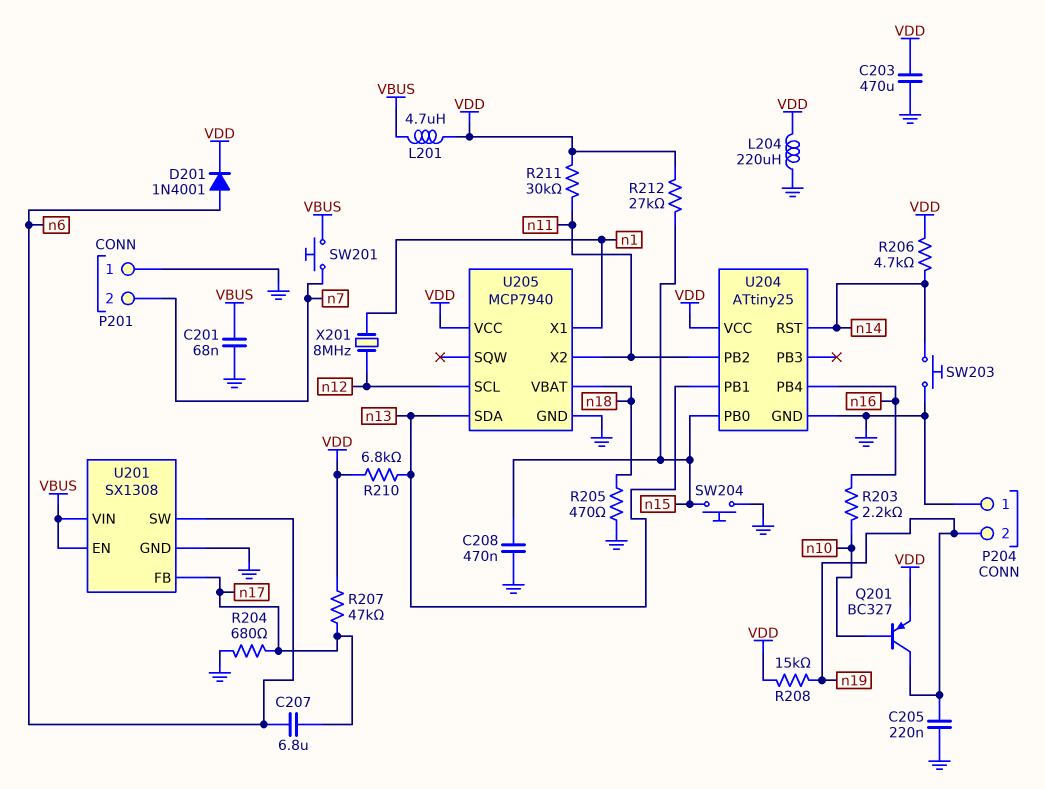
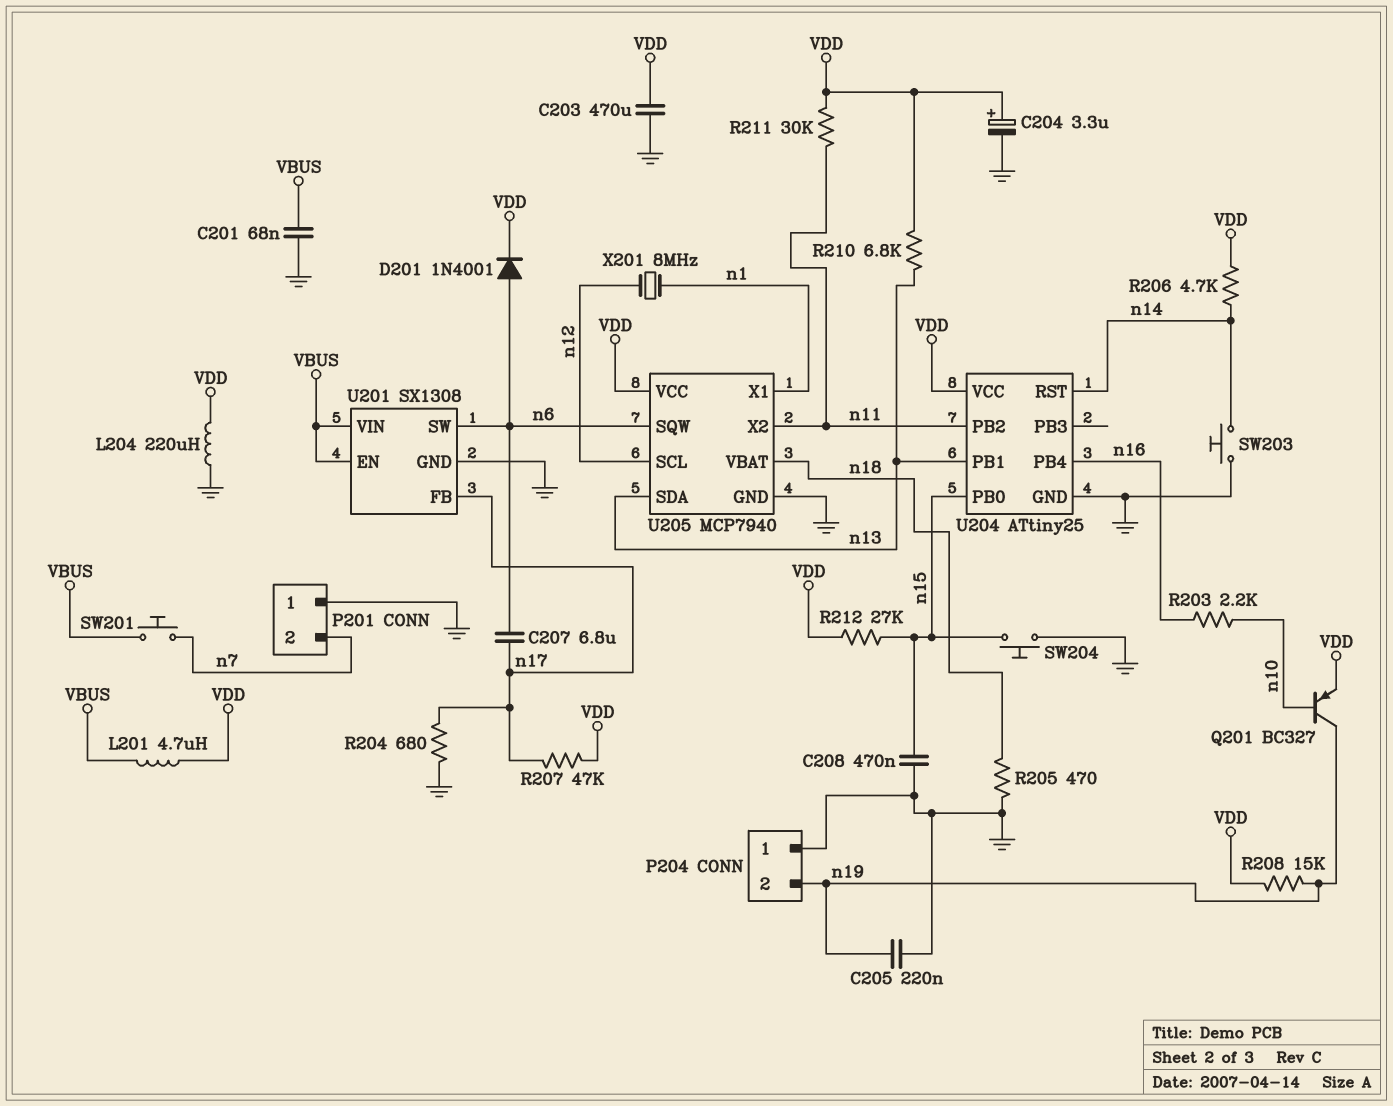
C204: none -> 3.3uF (plus VDD, minus GND)
U205 pin SQW: none -> n6

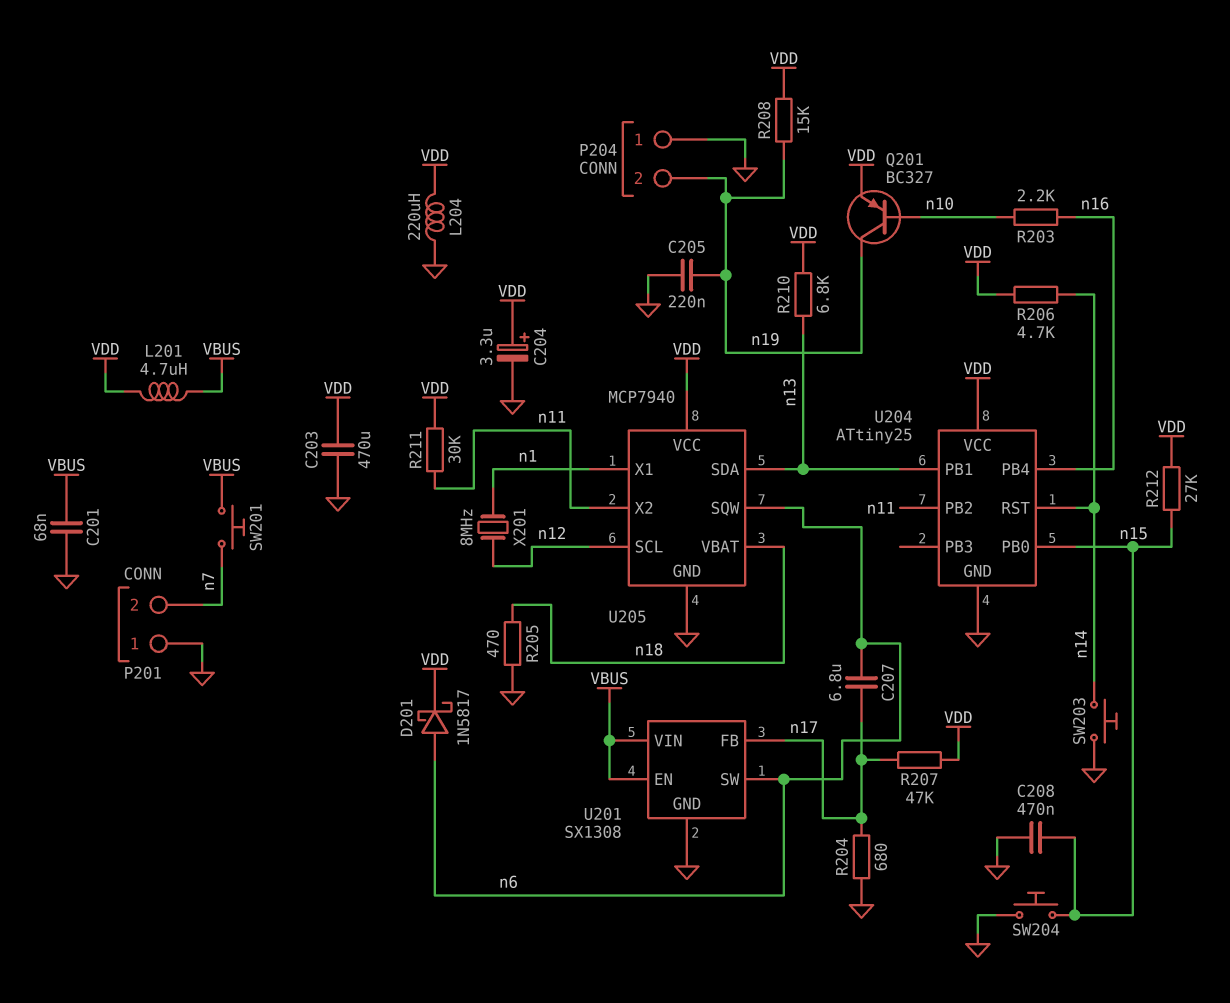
D201: diode 1N4001 (A n6, K VDD) -> schottky 1N5817 (A n6, K VDD)

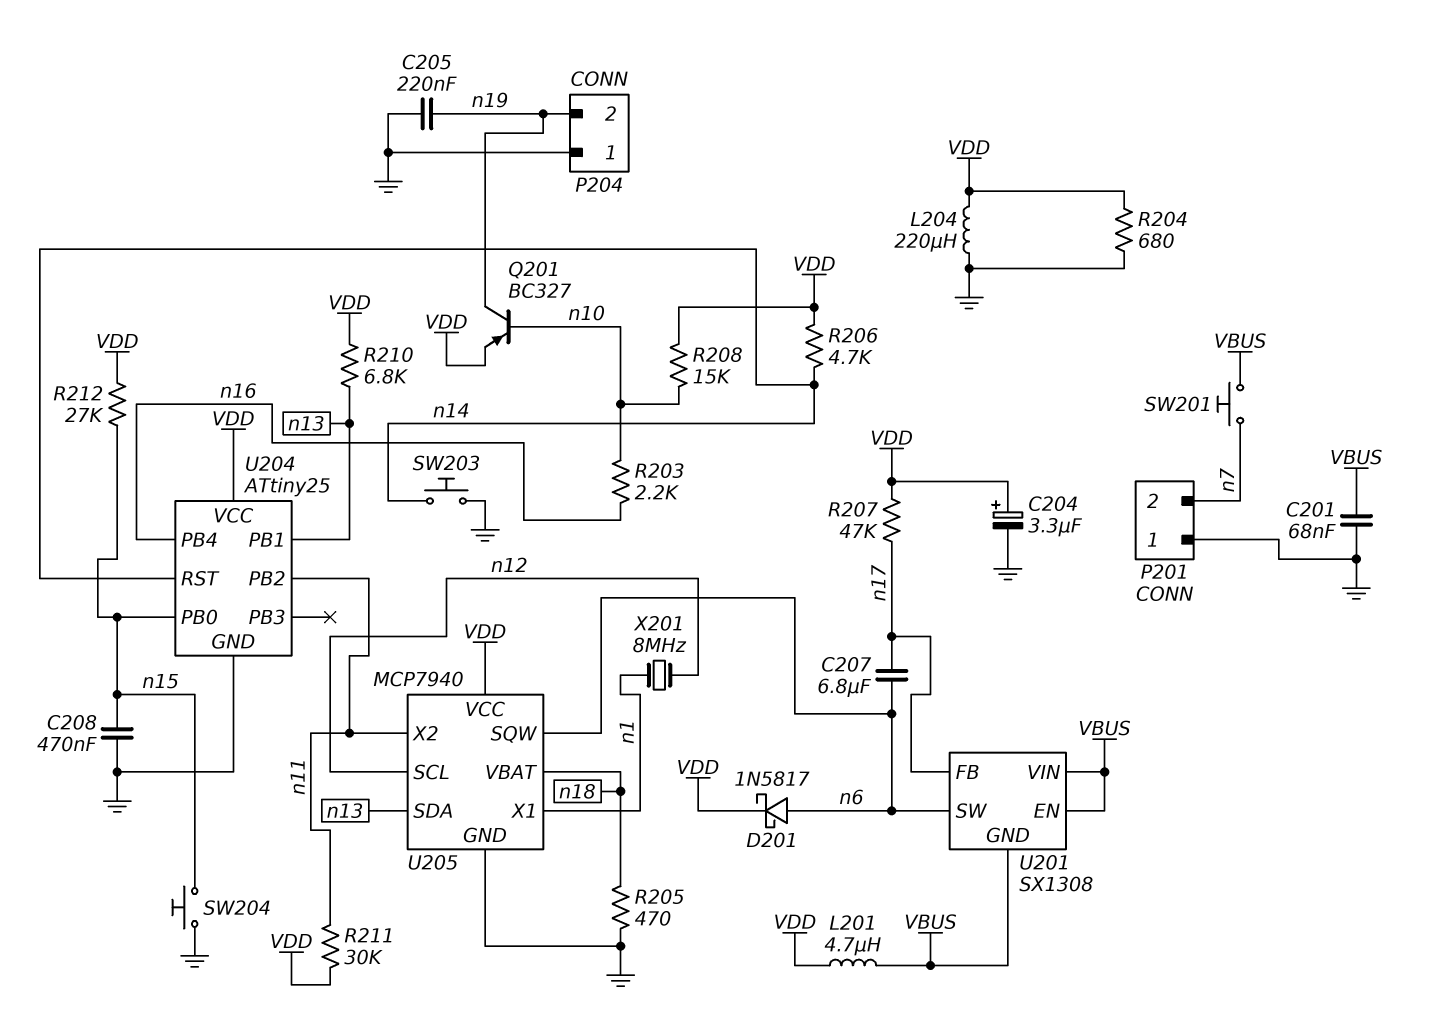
C203: 470uF (GND, VDD) -> none
R204: 680 (GND, n17) -> 680 (GND, VDD)
R208: 15k (VDD, n19) -> 15k (VDD, n10)
U201 pin GND: GND -> VBUS

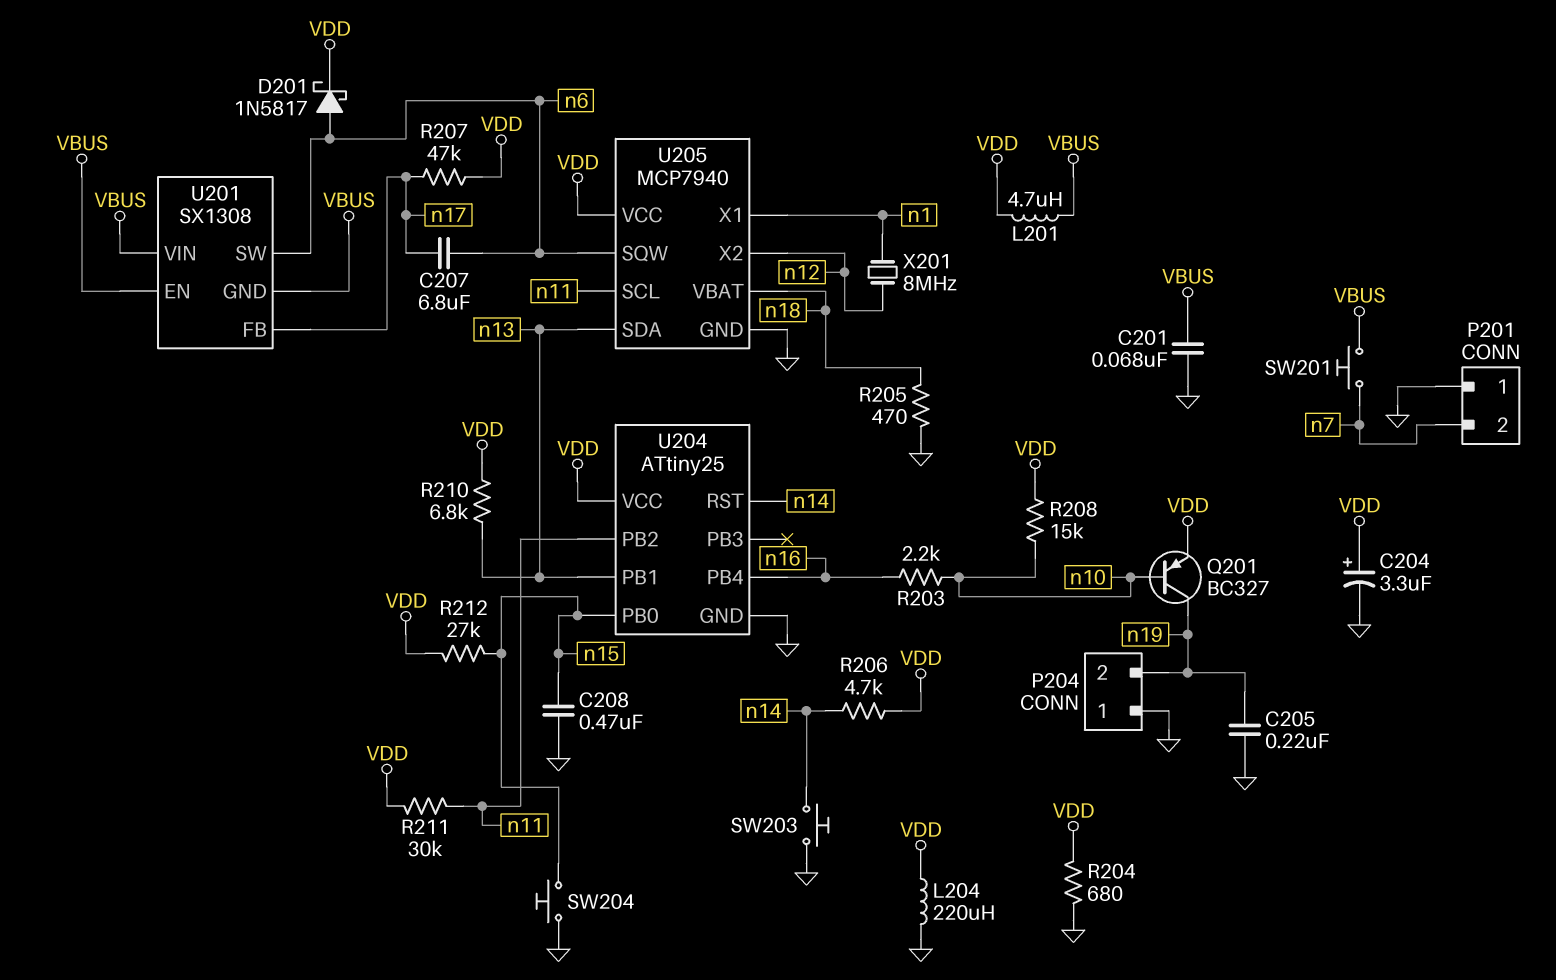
U205 pin SCL: n12 -> n11
U205 pin X2: n11 -> n12

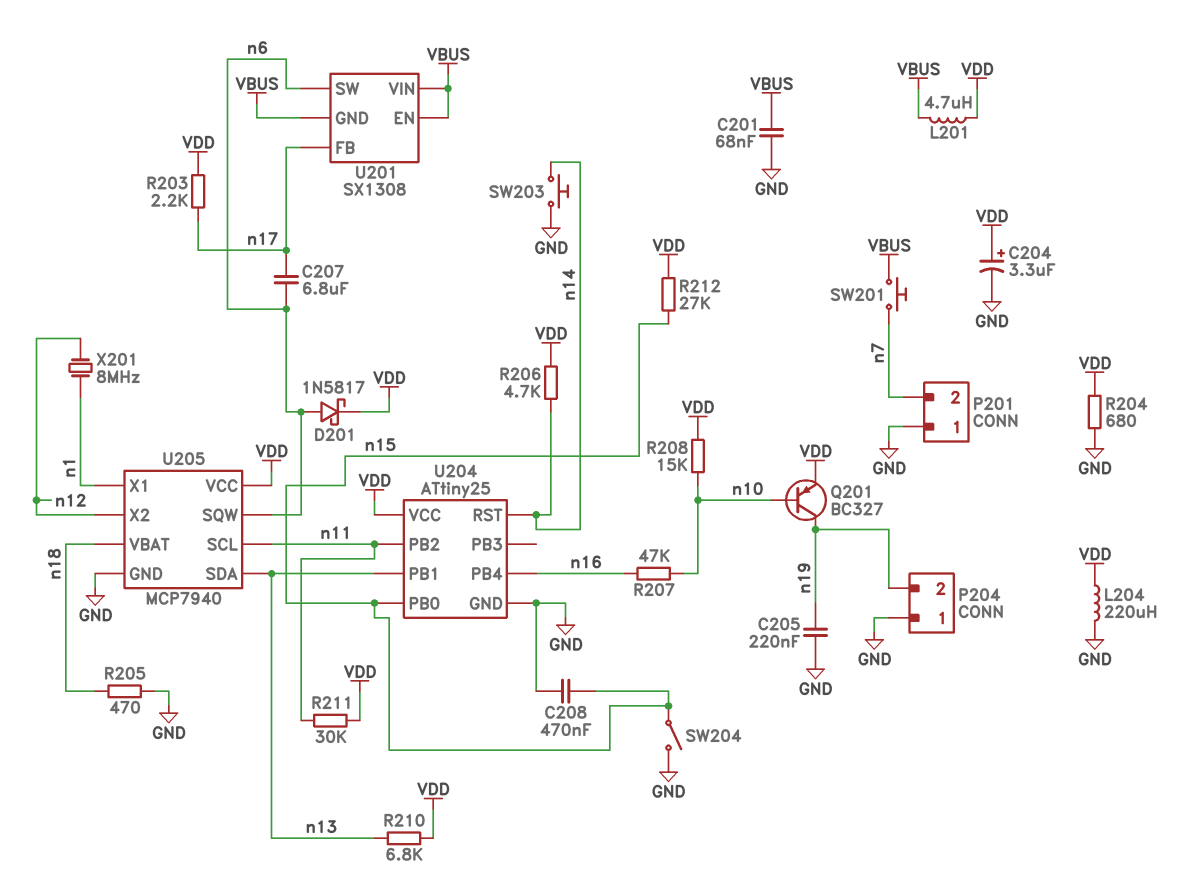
R203: 2.2k (n10, n16) -> 2.2k (VDD, n17)
R207: 47k (VDD, n17) -> 47k (n10, n16)
SW204: button (GND, n15) -> switch (GND, n15)

